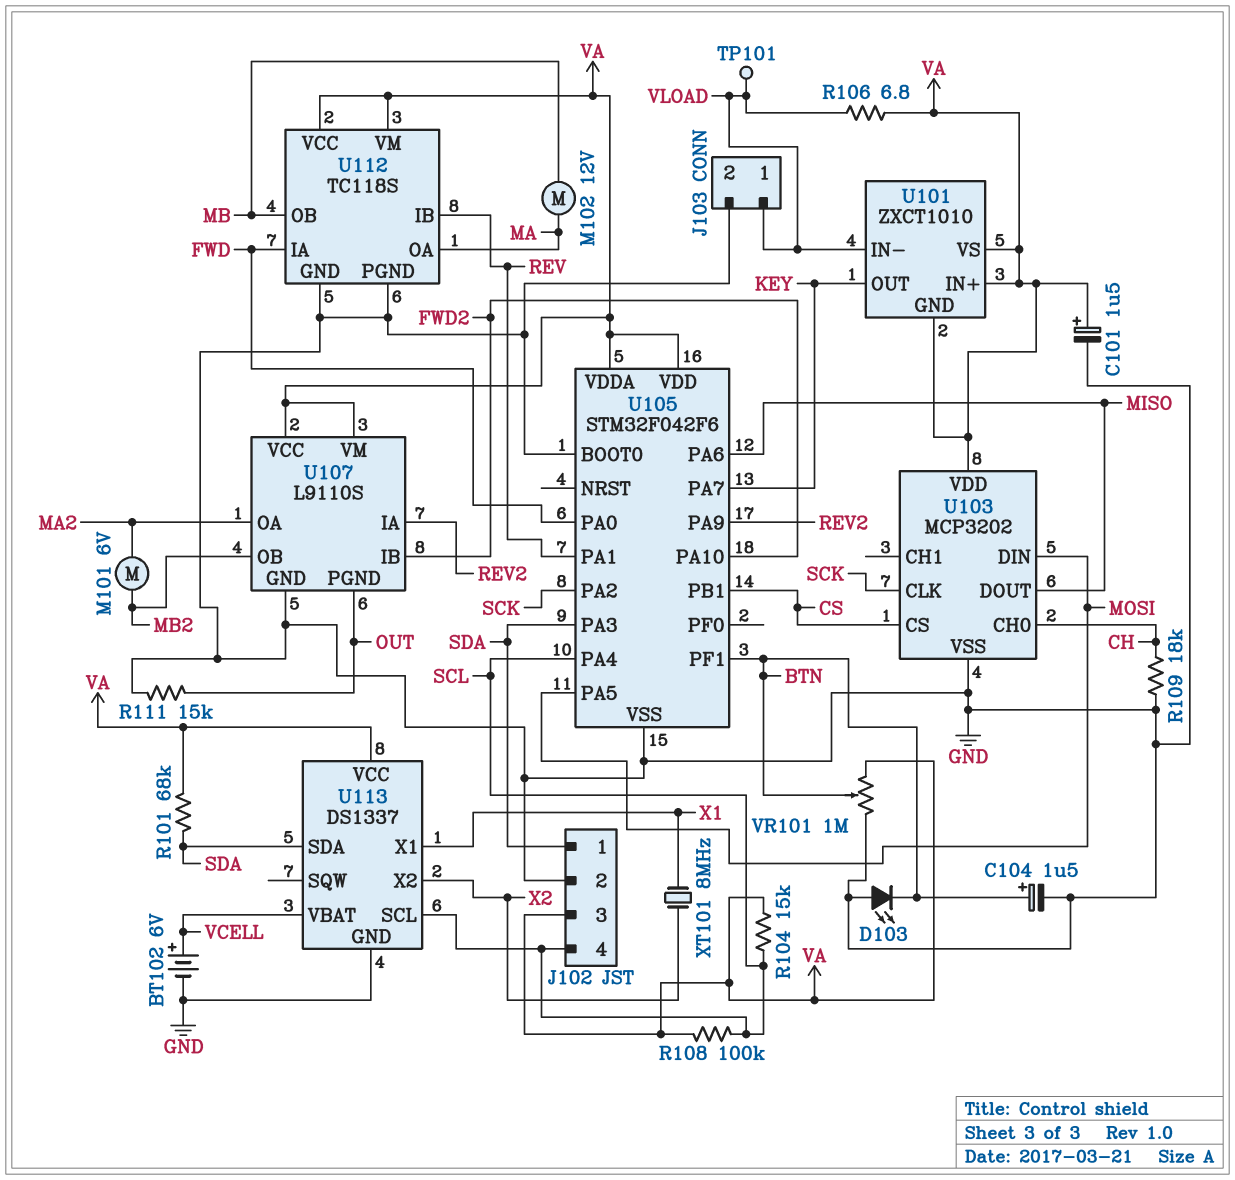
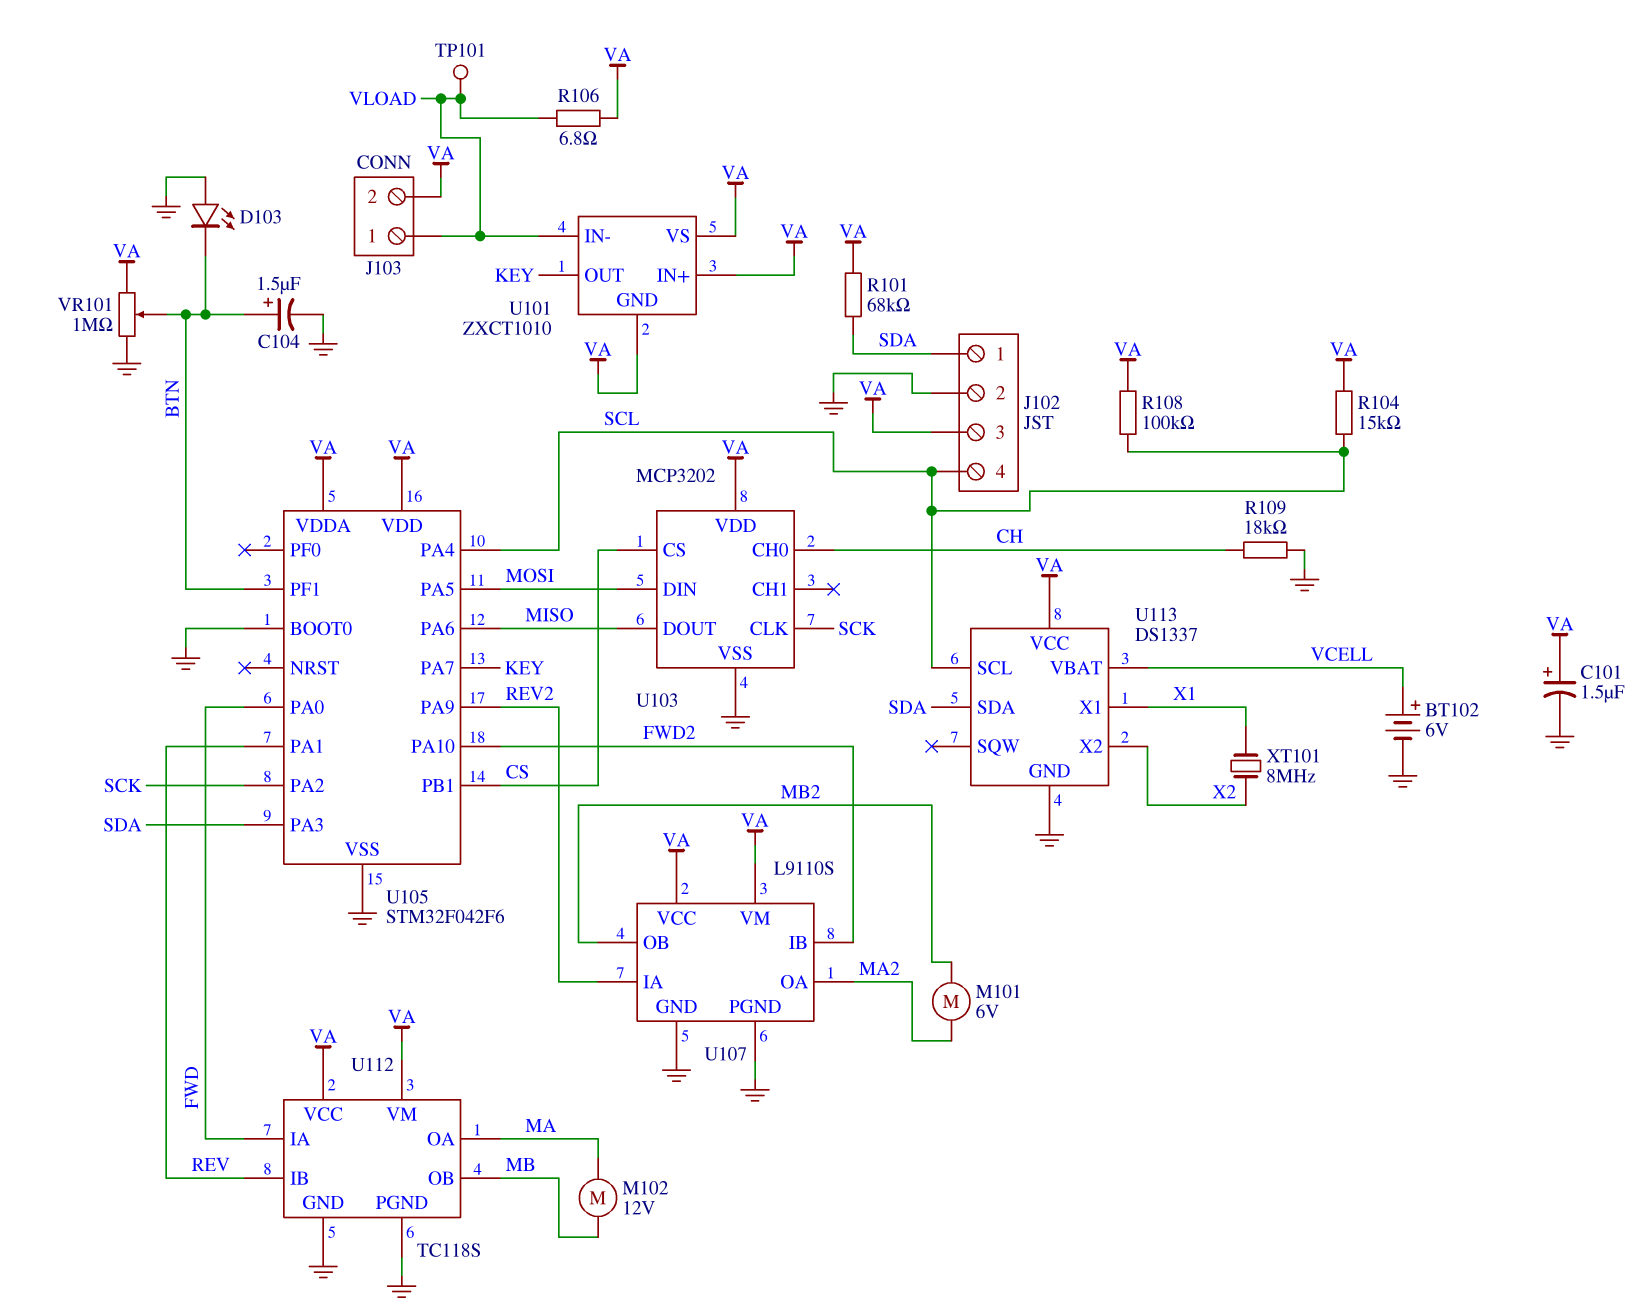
J103 pin 2: GND -> VA
R111: 15k (GND, OUT) -> none
U107 pin PGND: OUT -> GND

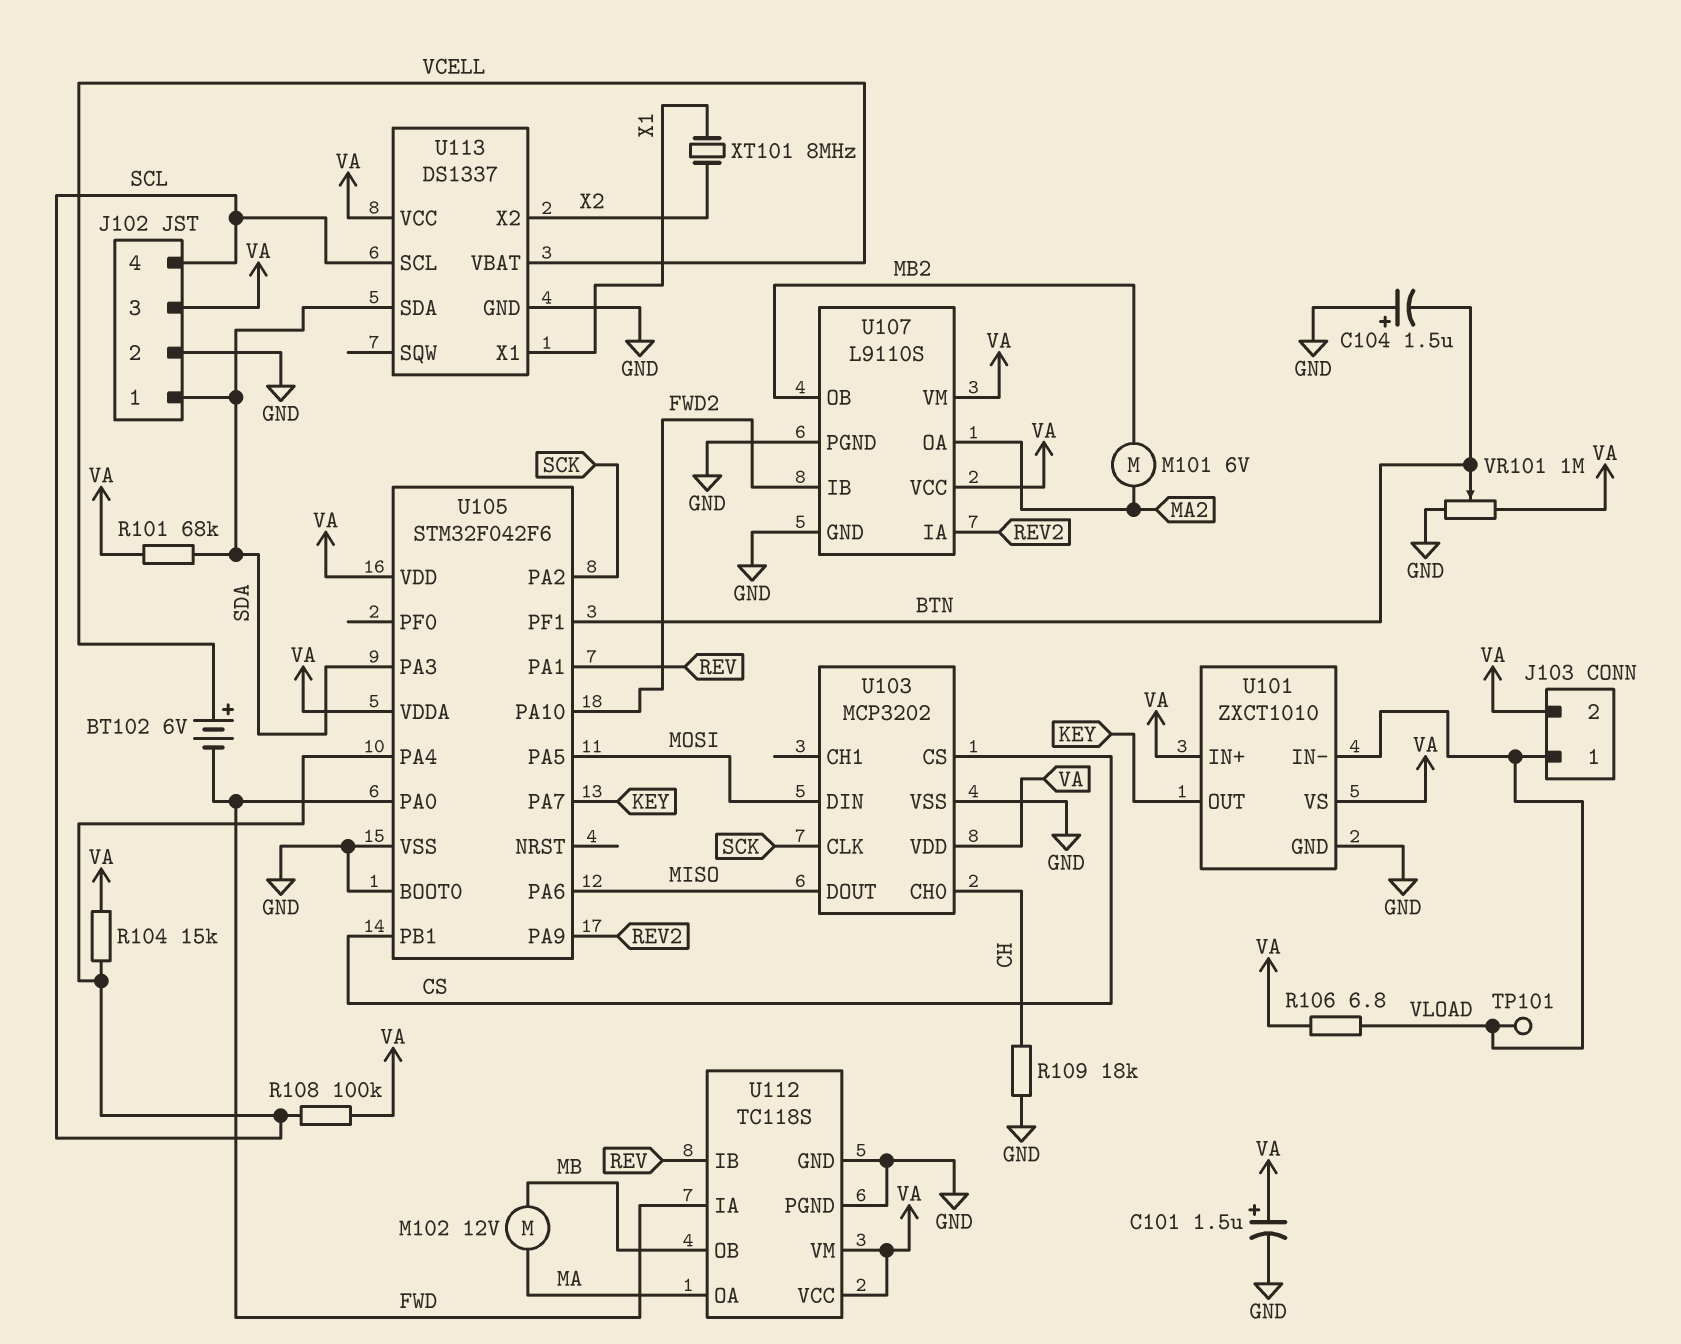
BT102: 6V (plus VCELL, minus GND) -> 6V (plus VCELL, minus FWD)
C104: 1.5uF (plus BTN, minus GND) -> 1.5uF (plus GND, minus BTN)
D103: LED (A GND, K BTN) -> none
U101 pin GND: VA -> GND

